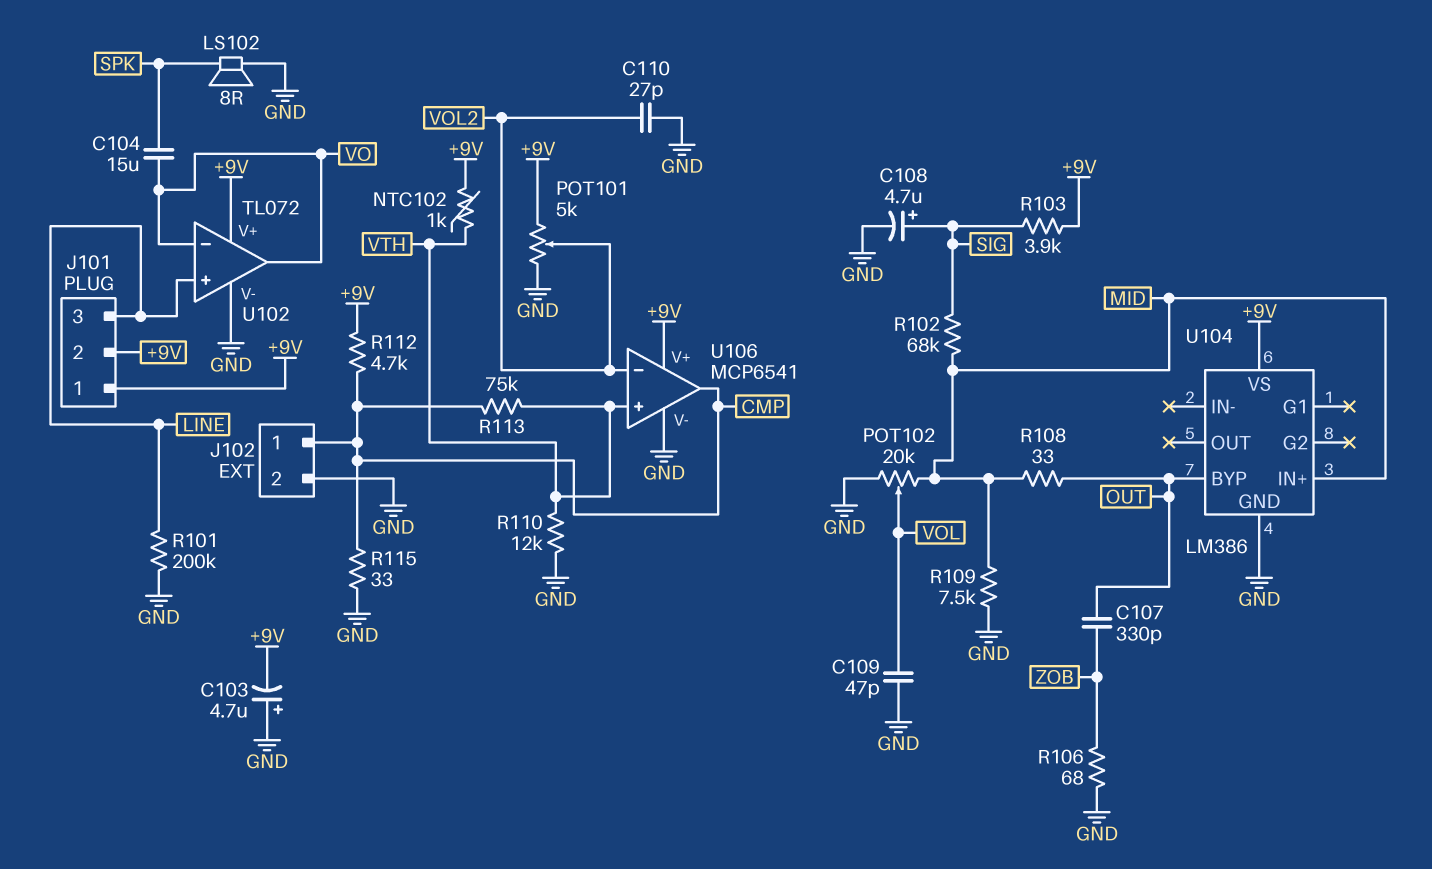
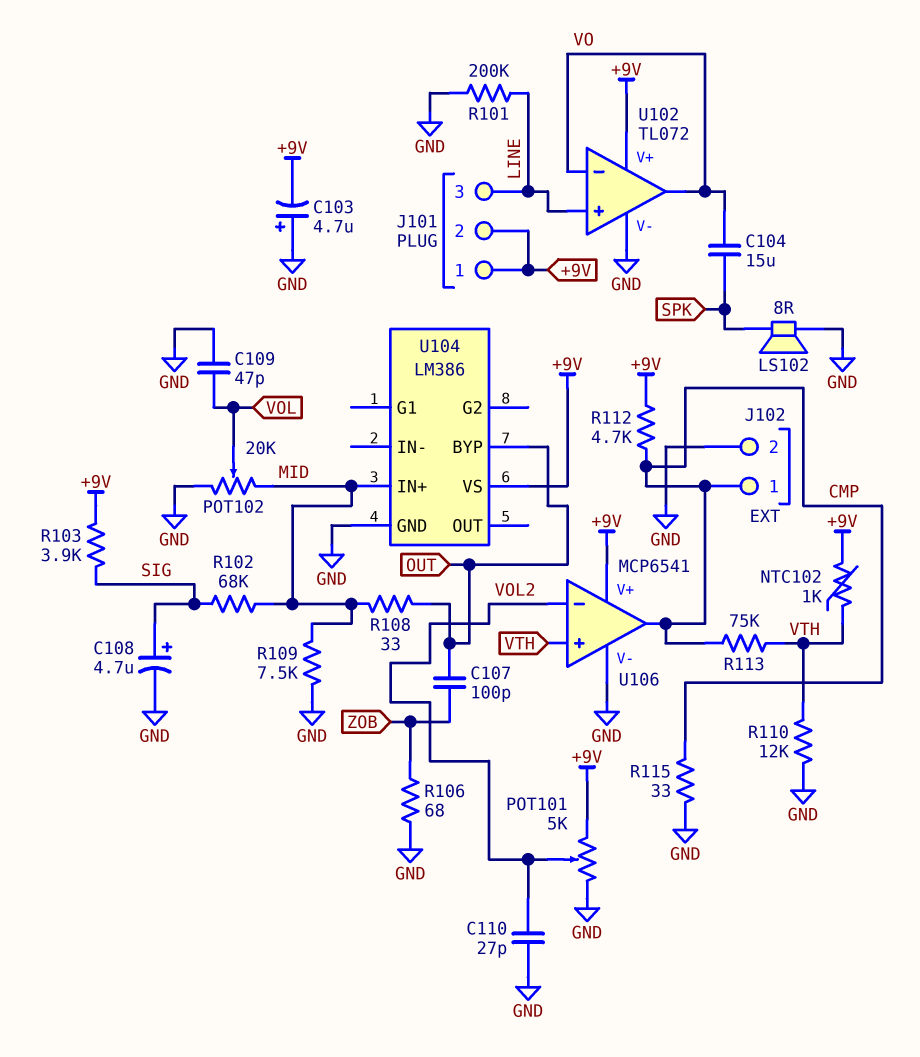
C107: 330pF (OUT, ZOB) -> 100pF (OUT, ZOB)

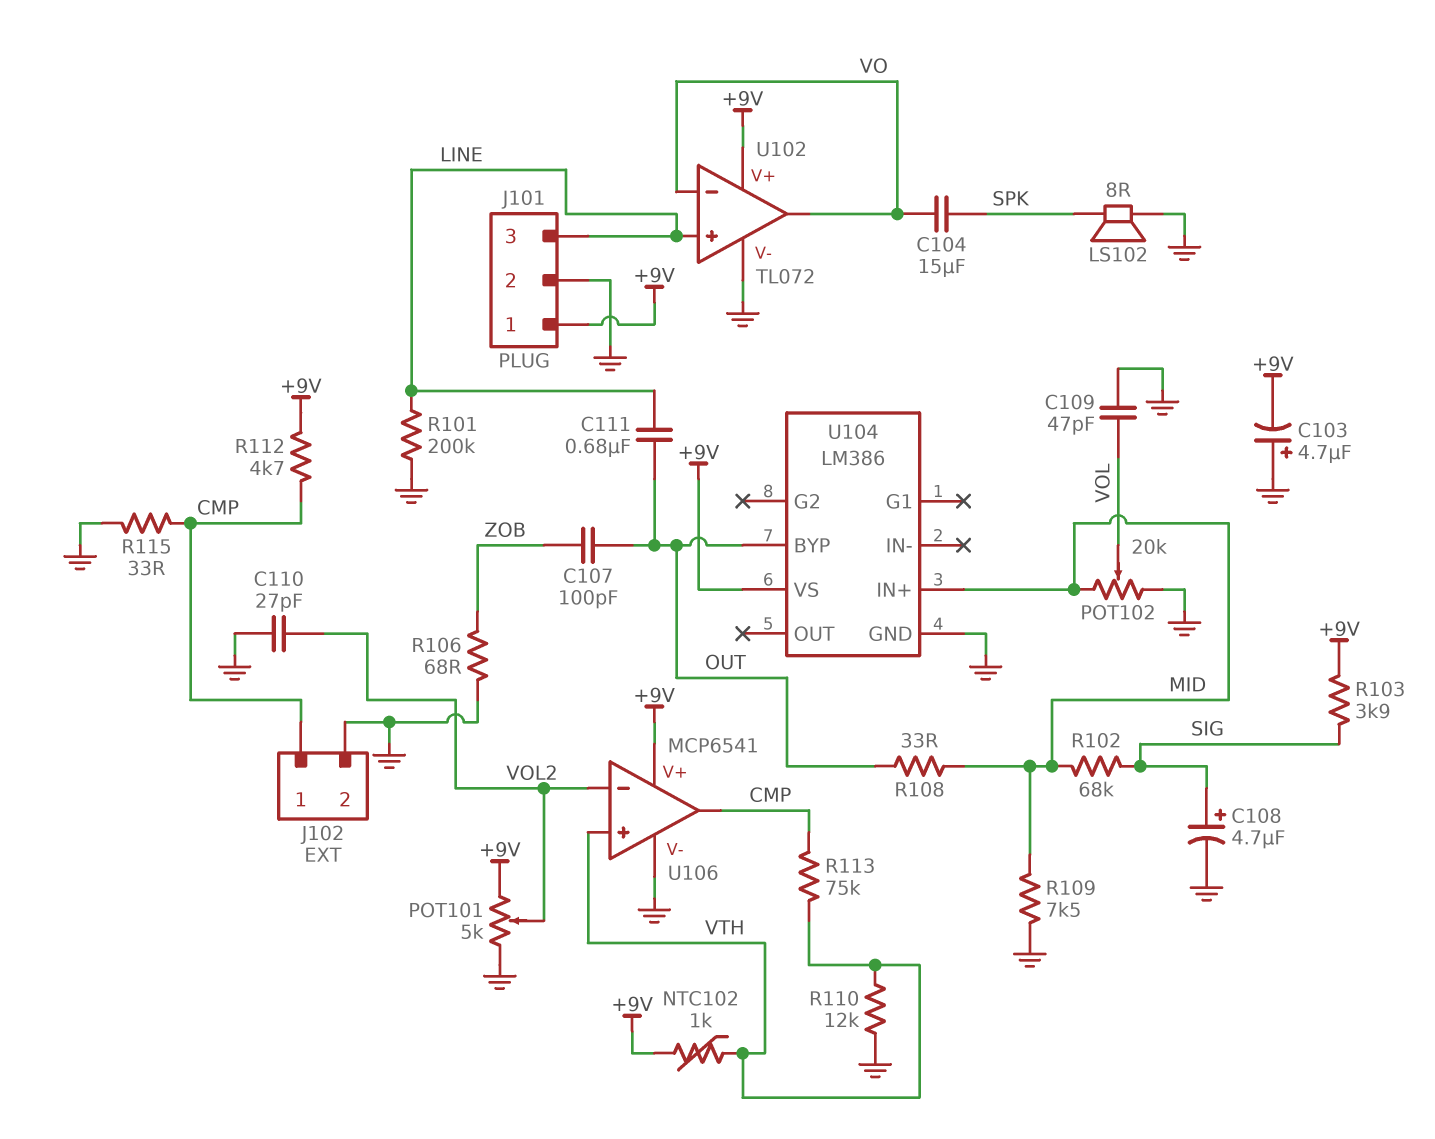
C111: none -> 680nF (LINE, OUT)
J101 pin 2: +9V -> GND

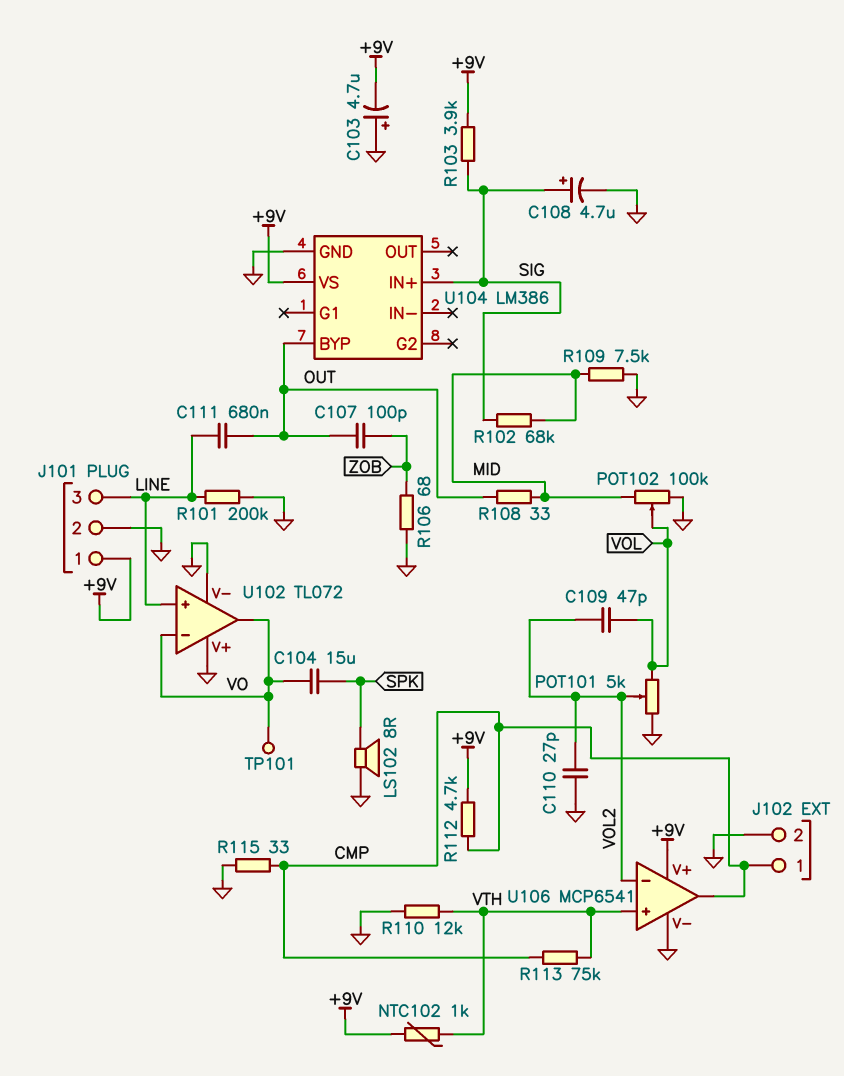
C109: 47pF (GND, VOL) -> 47pF (VOL, VOL2)
POT101: 5k (+9V, GND, wiper VOL2) -> 5k (GND, VOL, wiper VOL2)
POT102: 20k (GND, MID, wiper VOL) -> 100k (GND, MID, wiper VOL)
TP101: none -> test point (VO)
U102 pin V+: +9V -> GND
U104 pin IN+: MID -> SIG

